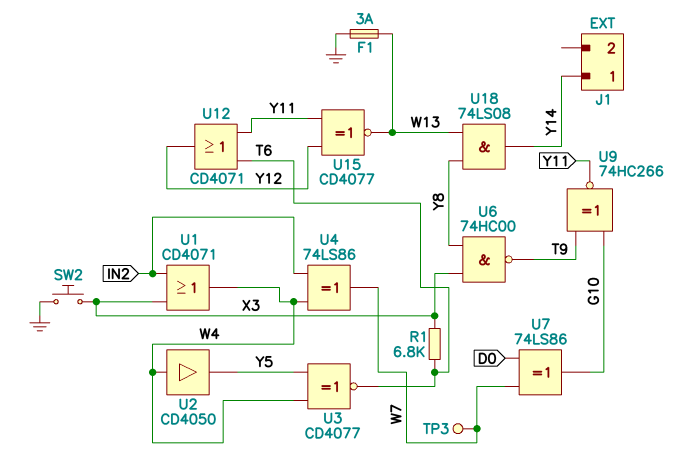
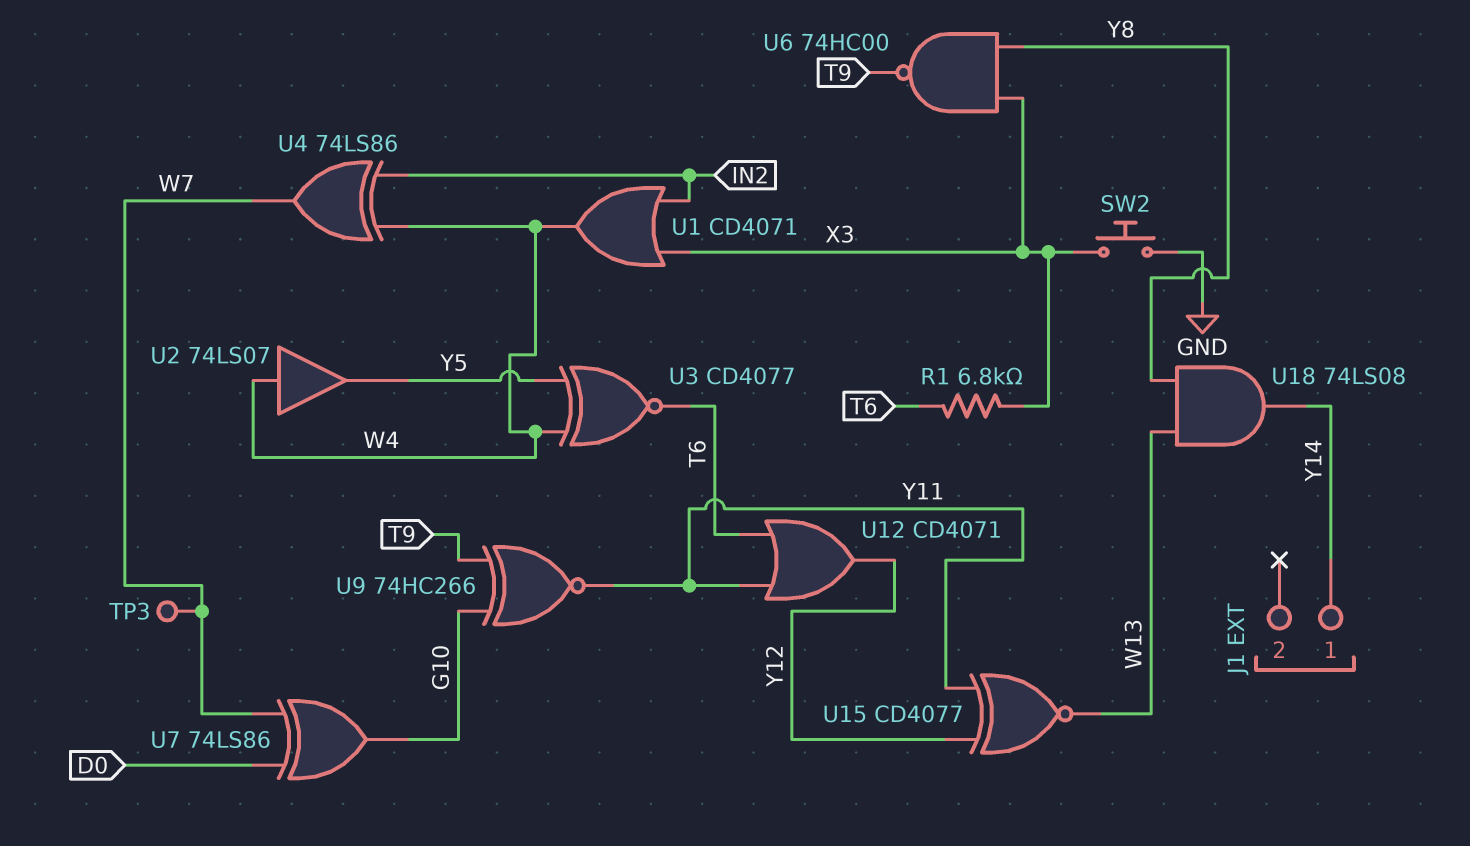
F1: 3A (GND, W13) -> none
U2: buffer CD4050 (in W4, out Y5) -> buffer 74LS07 (in W4, out Y5)

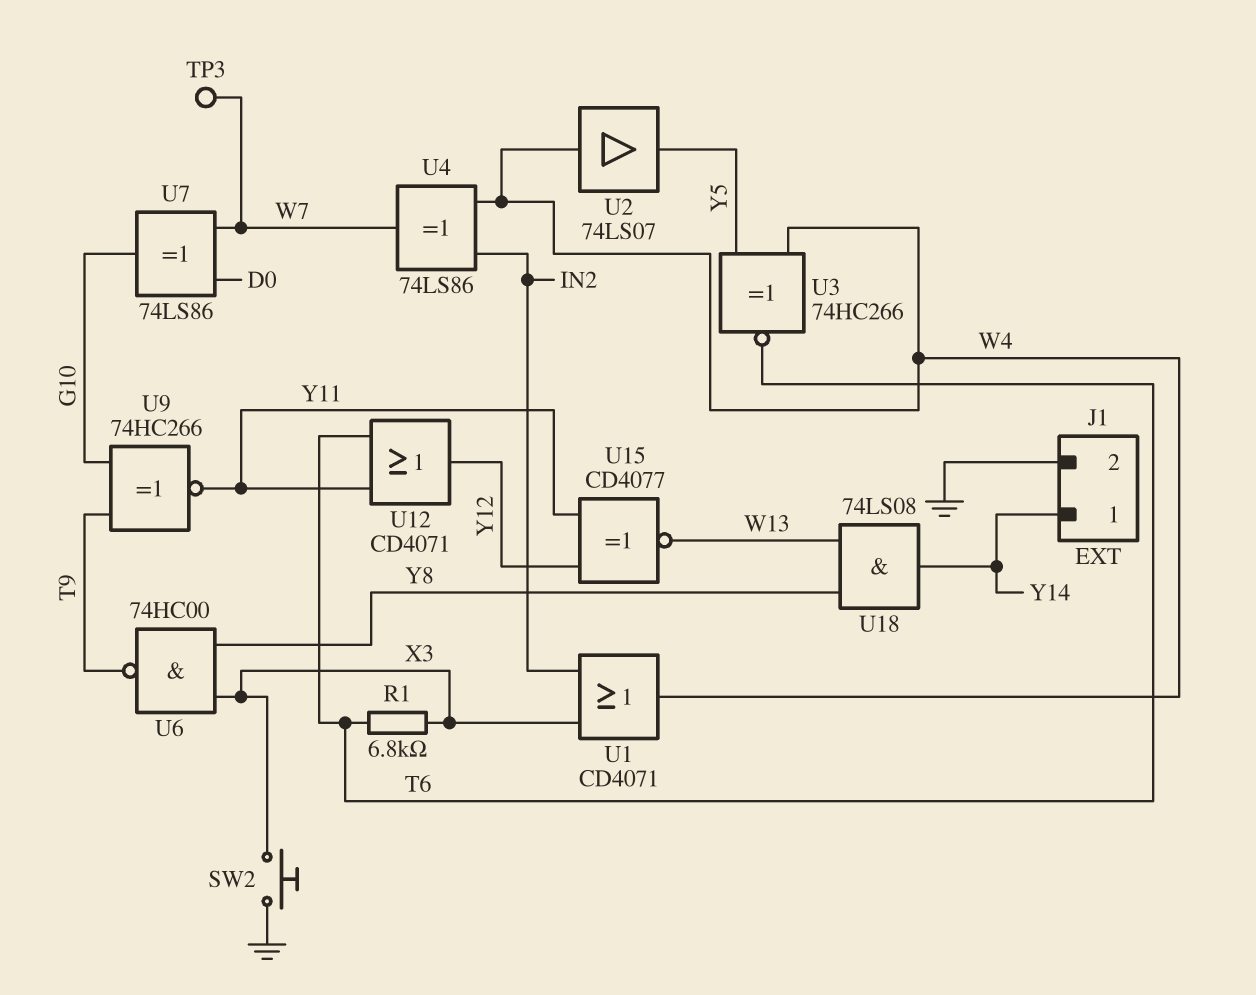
J1 pin 2: none -> GND
U3: XNOR CD4077 (in W4, in Y5, out T6) -> XNOR 74HC266 (in W4, in Y5, out T6)

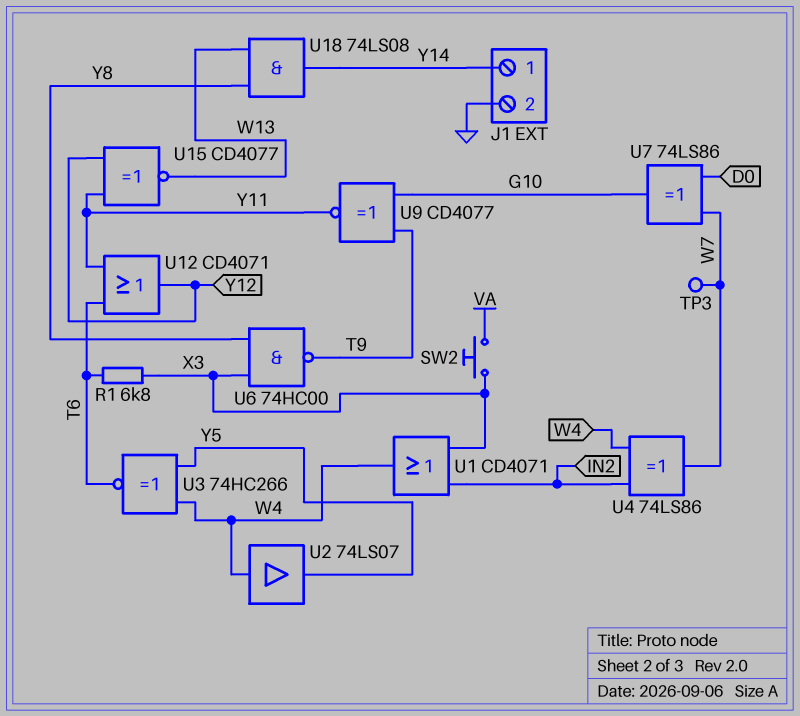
SW2: button (GND, X3) -> button (VA, X3)
U9: XNOR 74HC266 (in G10, in T9, out Y11) -> XNOR CD4077 (in G10, in T9, out Y11)

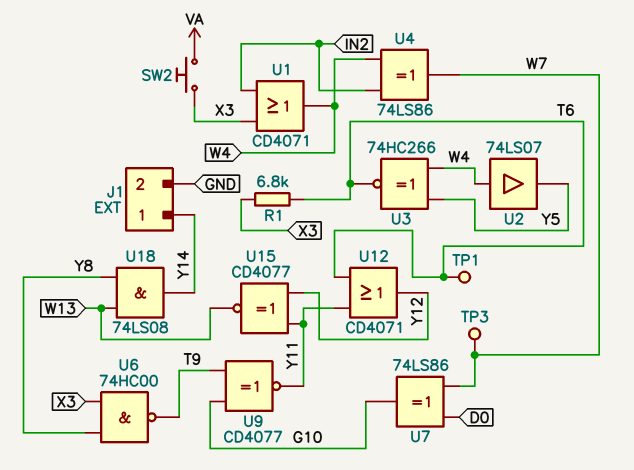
TP1: none -> test point (T6)

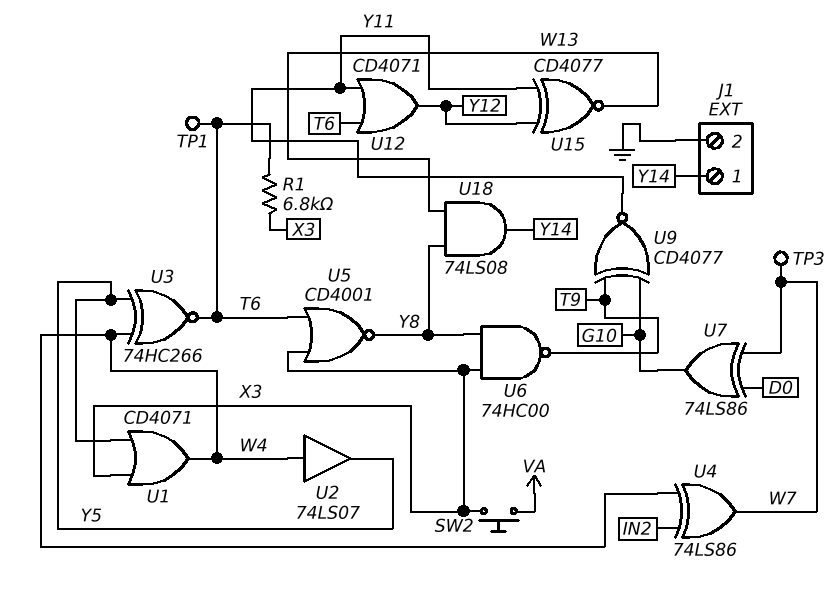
U1: OR CD4071 (in IN2, in X3, out W4) -> OR CD4071 (in X3, in Y5, out W4)
U5: none -> NOR CD4001 (in T6, in X3, out Y8)

